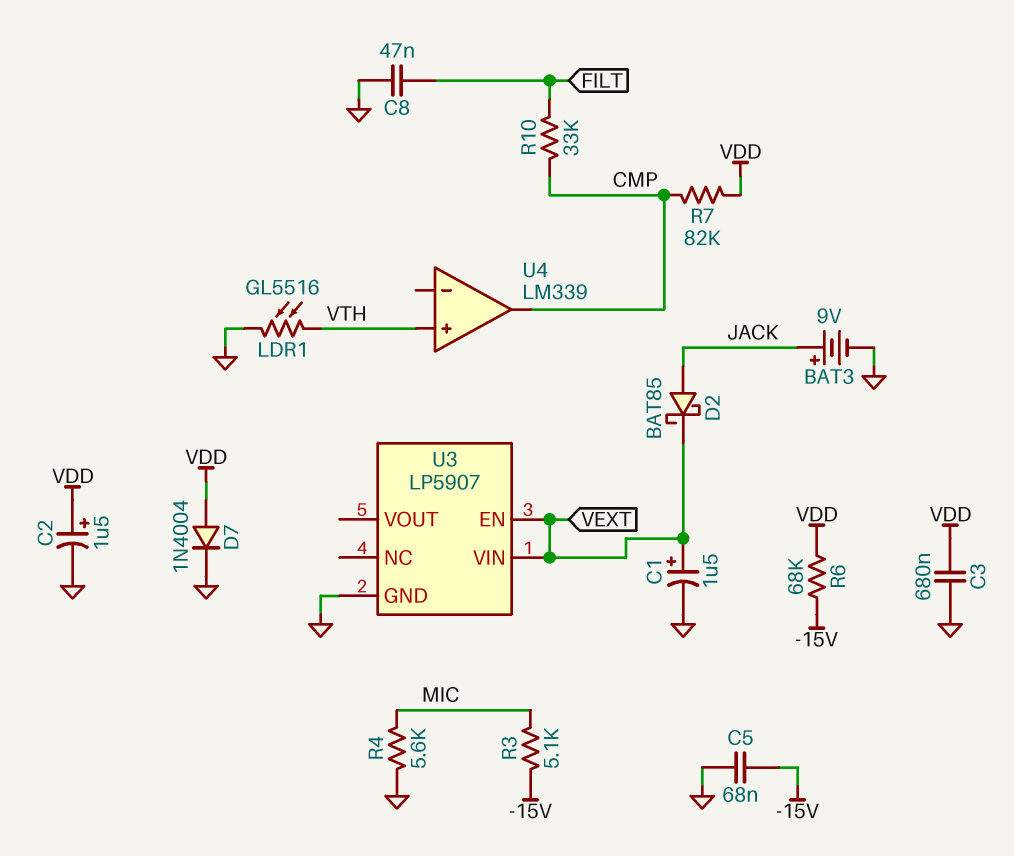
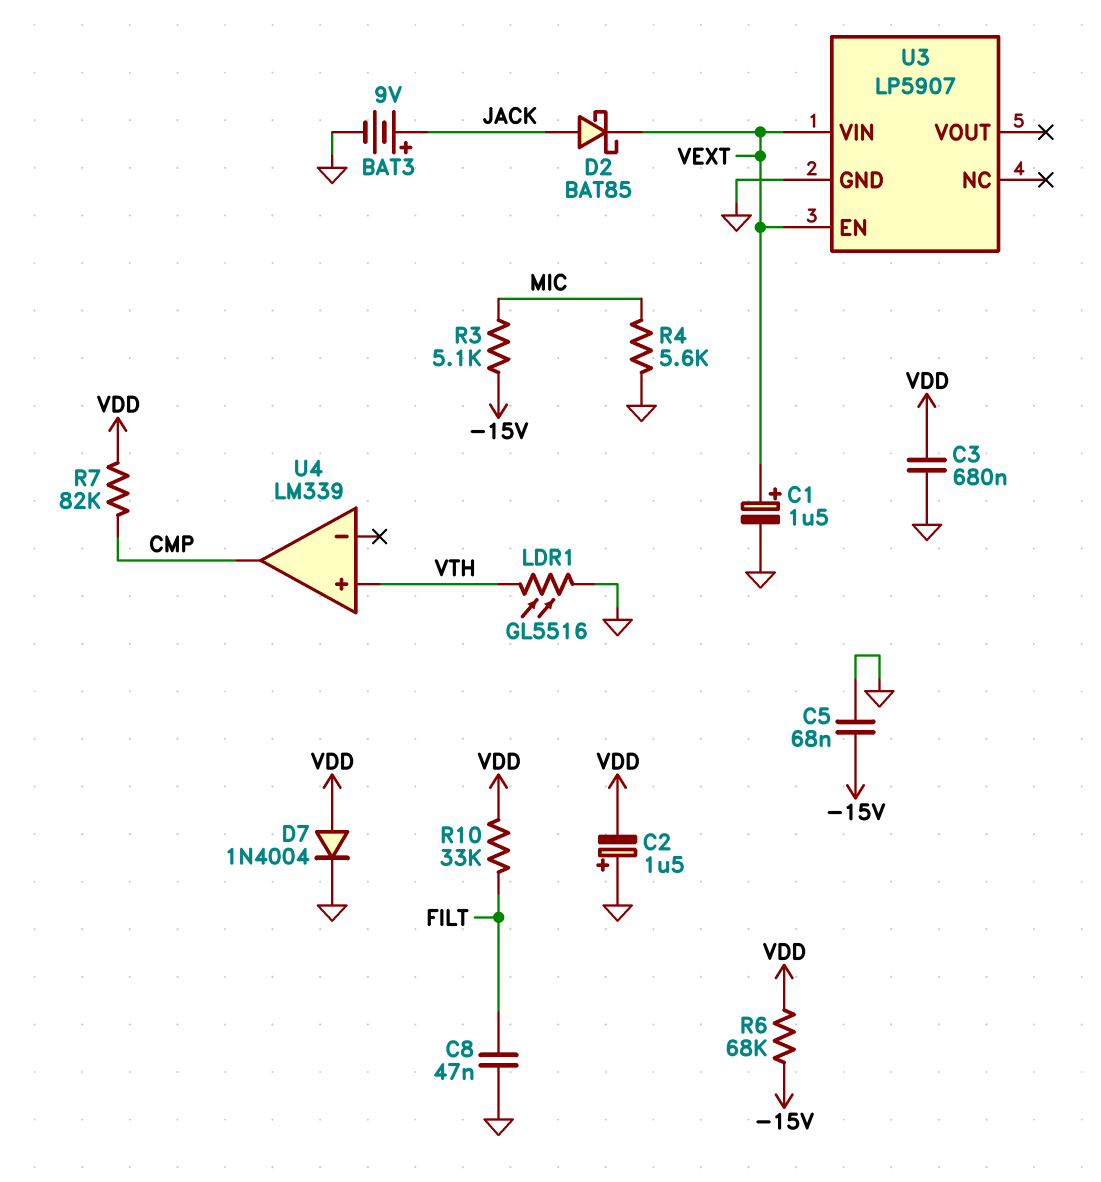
C2: 1.5uF (plus VDD, minus GND) -> 1.5uF (plus GND, minus VDD)
R10: 33k (CMP, FILT) -> 33k (FILT, VDD)

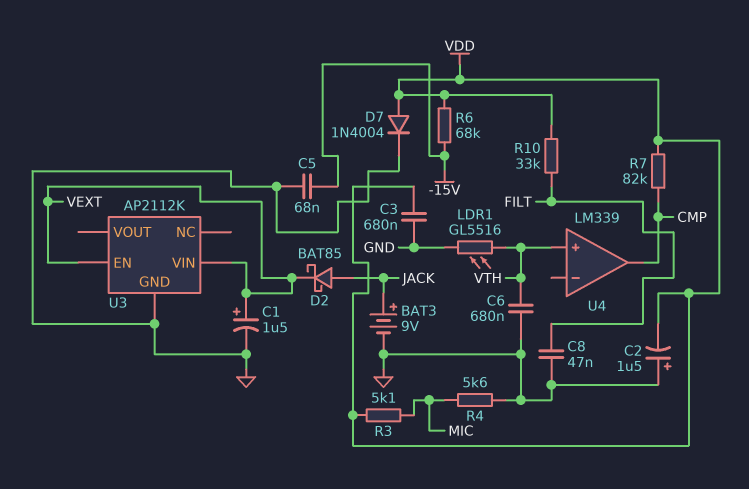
C6: none -> 680nF (GND, VTH)
R3: 5.1k (-15V, MIC) -> 5.1k (MIC, VDD)
U3: LP5907 -> AP2112K

